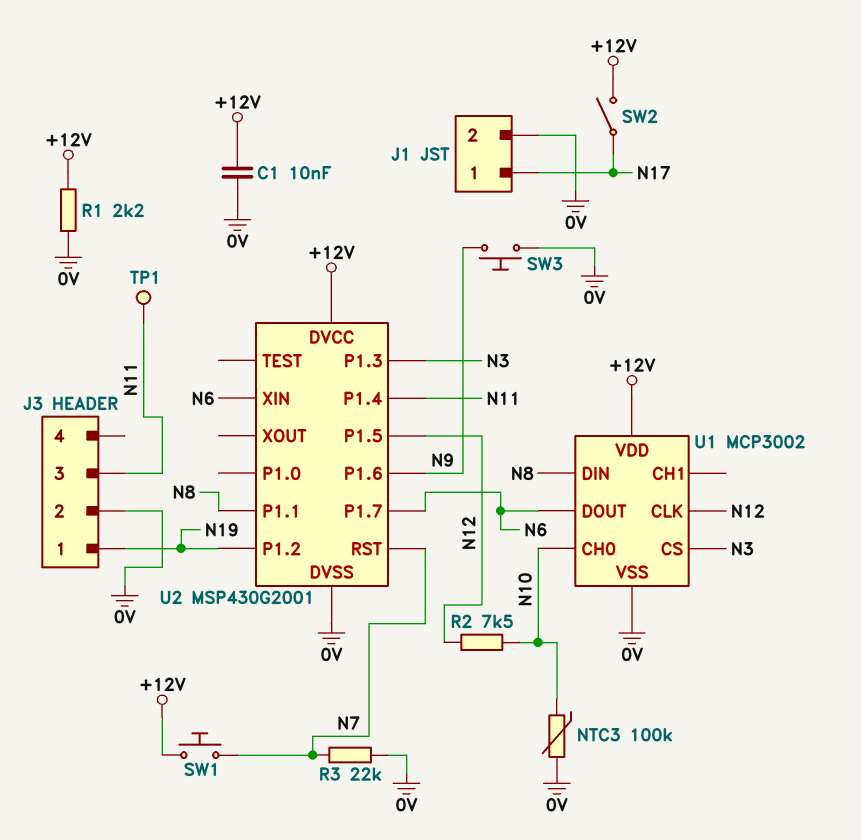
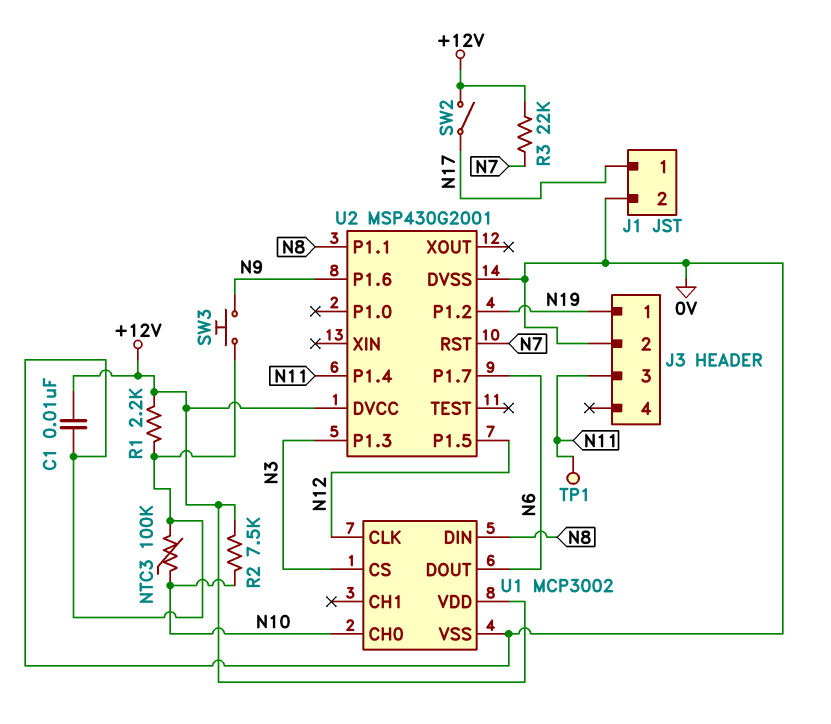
R2: 7.5k (N10, N12) -> 7.5k (+12V, N10)
R3: 22k (0V, N7) -> 22k (+12V, N7)
SW1: button (+12V, N7) -> none
U2 pin XIN: N6 -> none

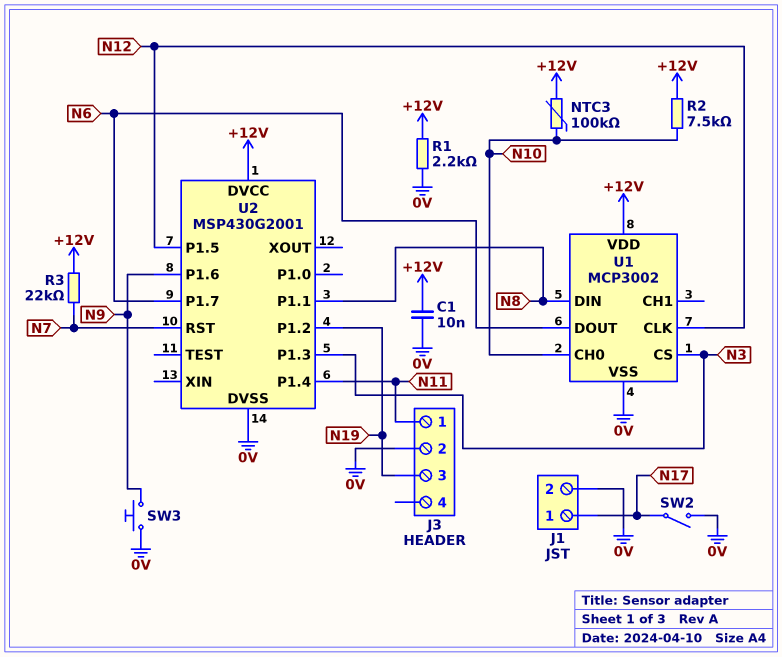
J3 pin 1: N19 -> N11
J3 pin 3: N11 -> N19
NTC3: 100k (0V, N10) -> 100k (+12V, N10)
SW2: switch (+12V, N17) -> switch (0V, N17)
TP1: test point (N11) -> none

